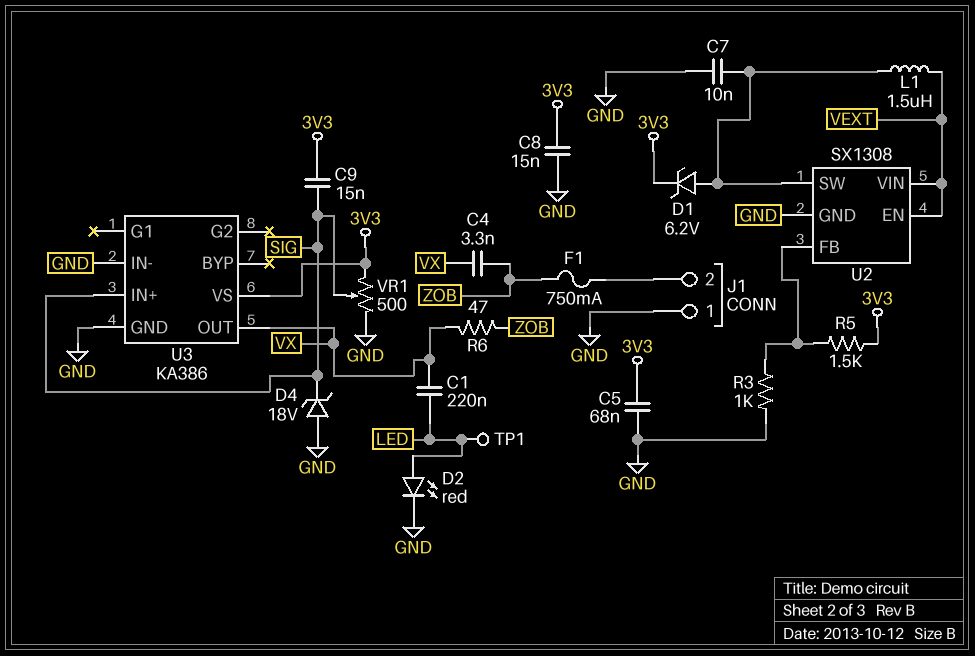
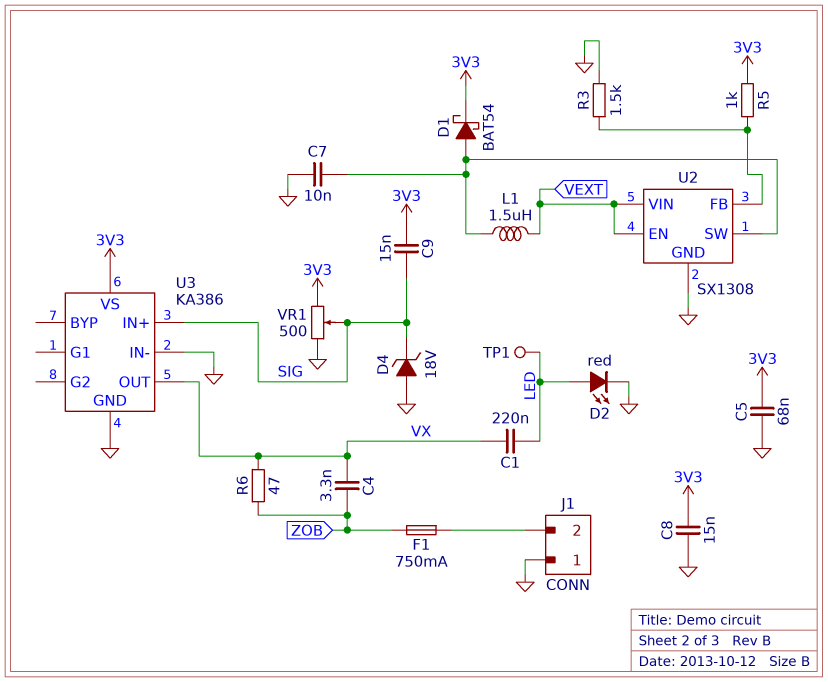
D1: zener 6.2V (A U2/SW, K 3V3) -> schottky BAT54 (A U2/SW, K 3V3)
R3: 1k (GND, U2/FB) -> 1.5k (GND, U2/FB)
R5: 1.5k (3V3, U2/FB) -> 1k (3V3, U2/FB)

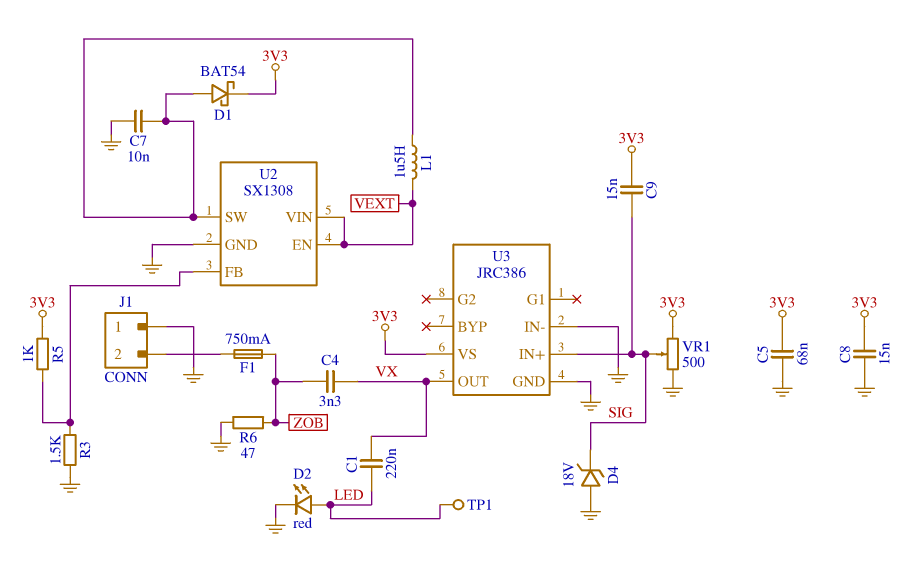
R6: 47 (VX, ZOB) -> 47 (GND, ZOB)
U3: KA386 -> JRC386

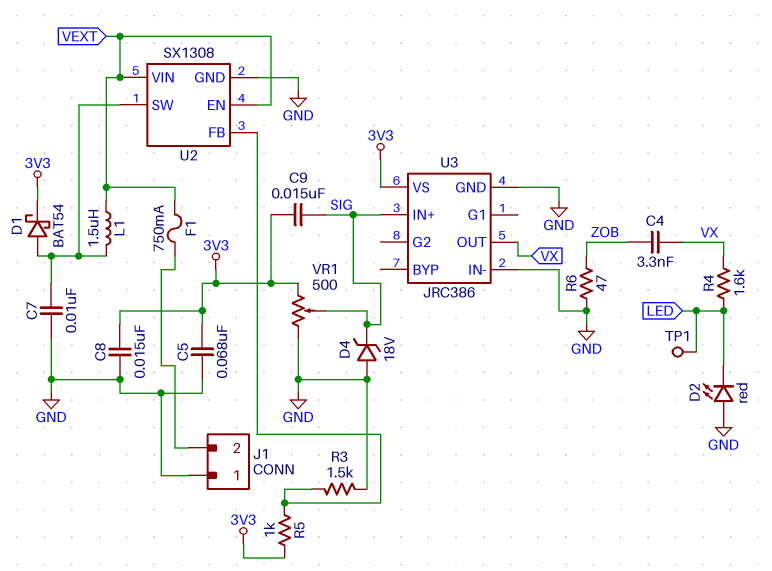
C1: 220nF (LED, VX) -> none
D2: LED red (A LED, K GND) -> LED red (A GND, K LED)
F1: 750mA (J1/2, ZOB) -> 750mA (J1/2, VEXT)
R4: none -> 1.6k (LED, VX)

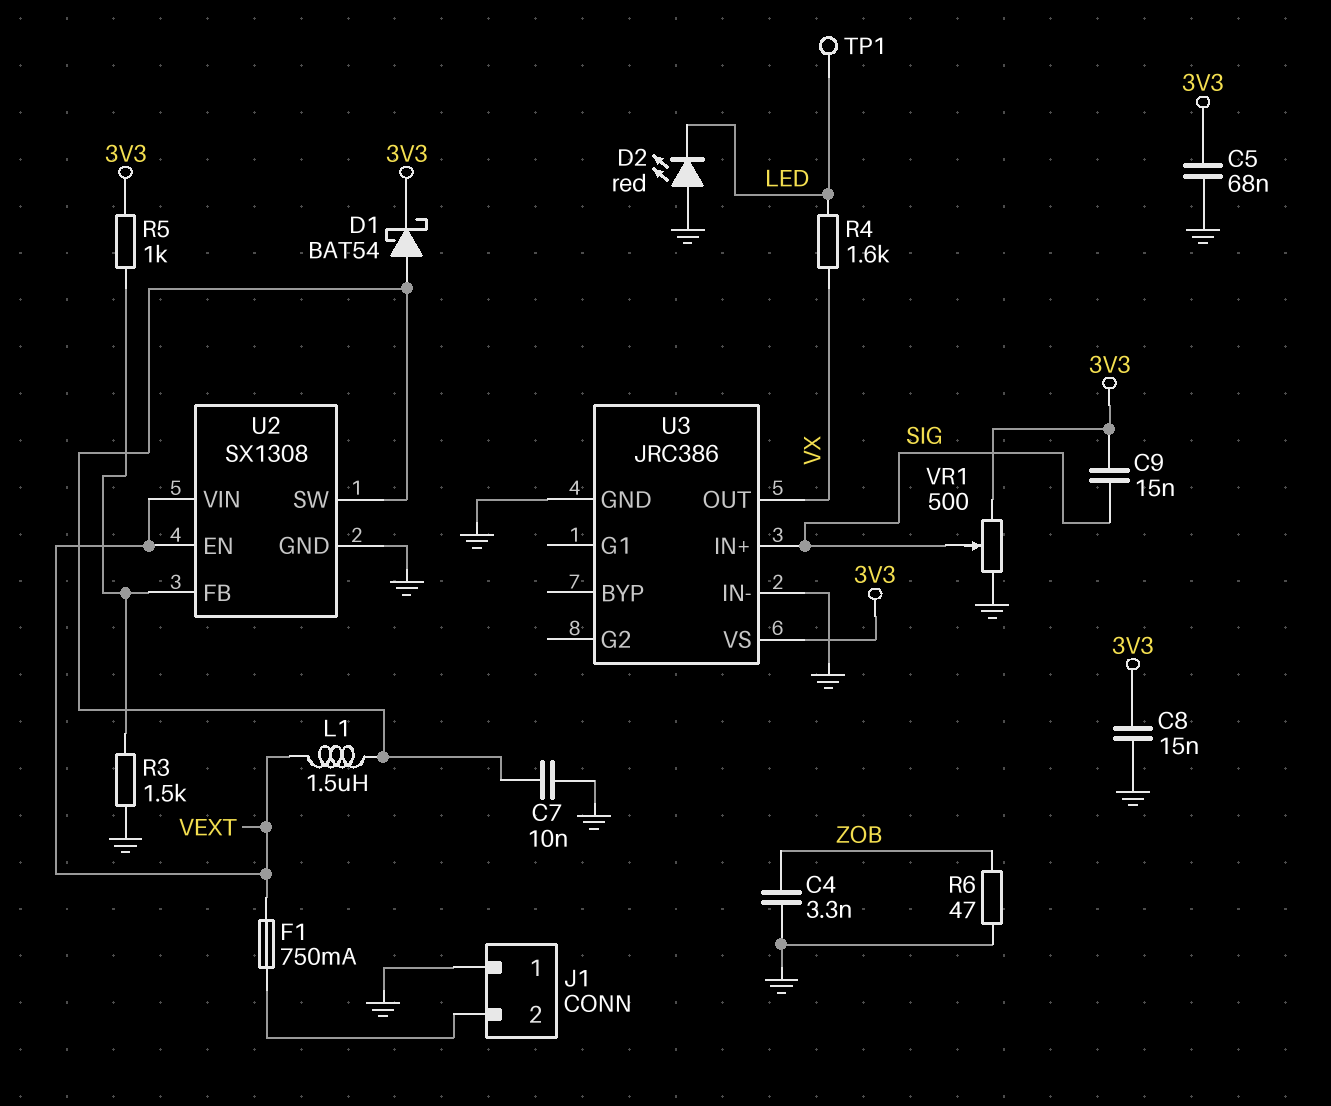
C4: 3.3nF (VX, ZOB) -> 3.3nF (GND, ZOB)
D4: zener 18V (A GND, K SIG) -> none

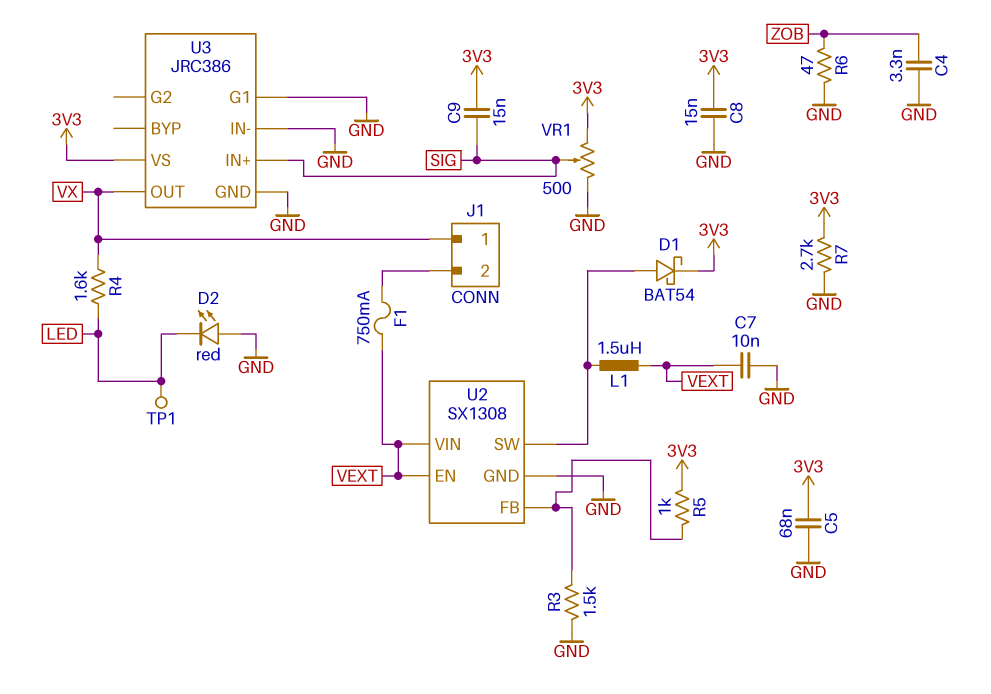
C7: 10nF (GND, U2/SW) -> 10nF (GND, VEXT)
J1 pin 1: GND -> VX
R7: none -> 2.7k (3V3, GND)
U3 pin G1: none -> GND

